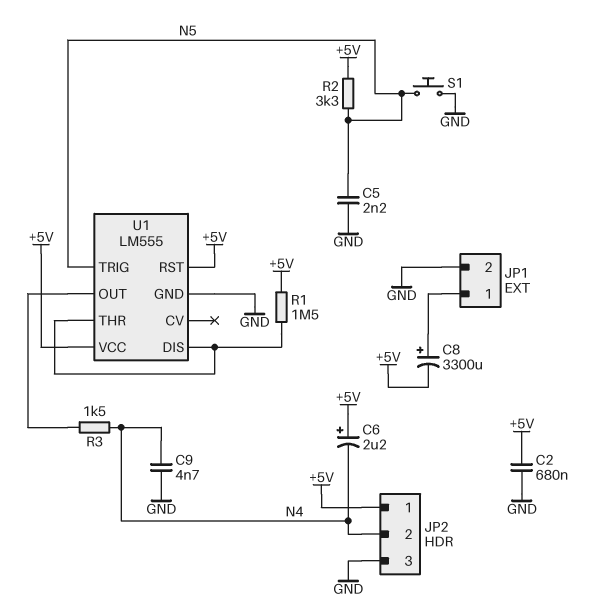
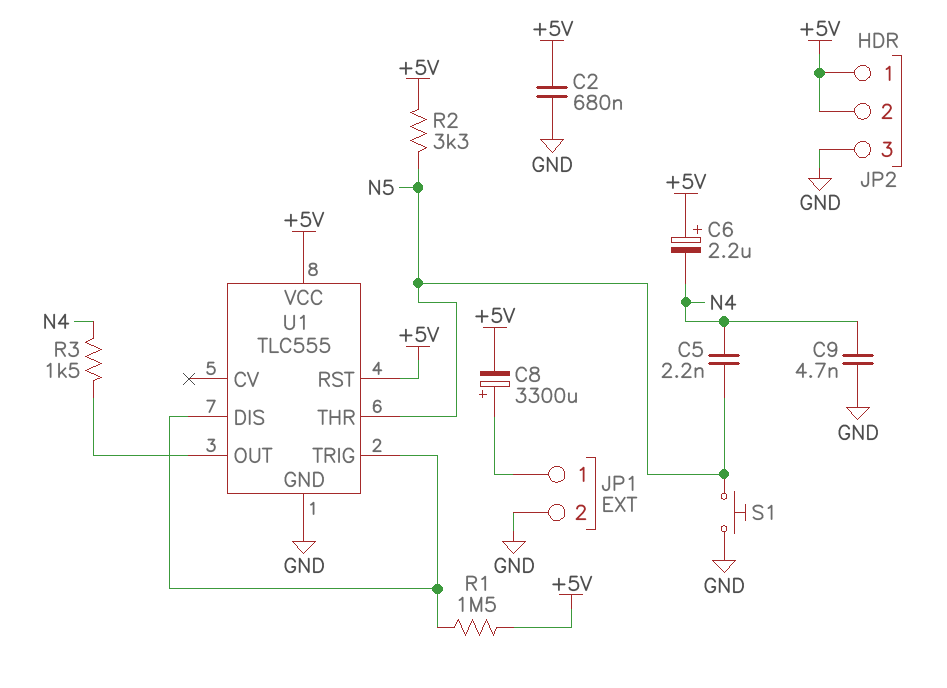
C5: 2.2nF (GND, N5) -> 2.2nF (N4, N5)
JP2 pin 2: N4 -> +5V
U1: LM555 -> TLC555
U1 pin THR: U1/DIS -> N5
U1 pin TRIG: N5 -> U1/DIS

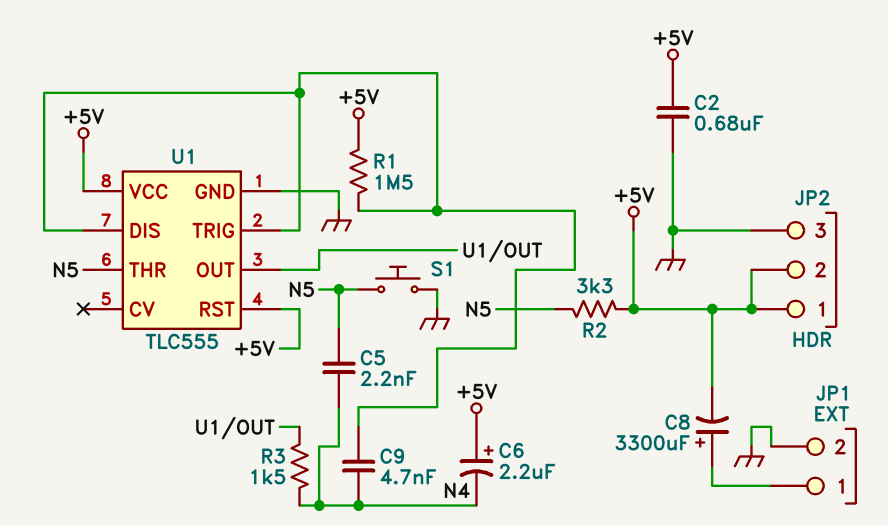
C9: 4.7nF (GND, N4) -> 4.7nF (N4, U1/DIS)

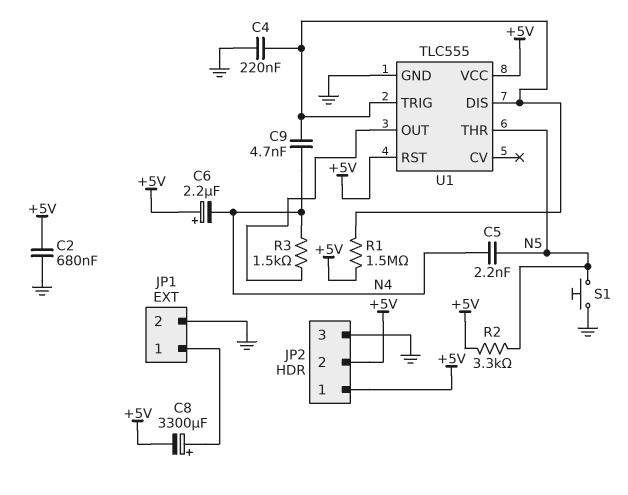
C4: none -> 220nF (GND, U1/DIS)

